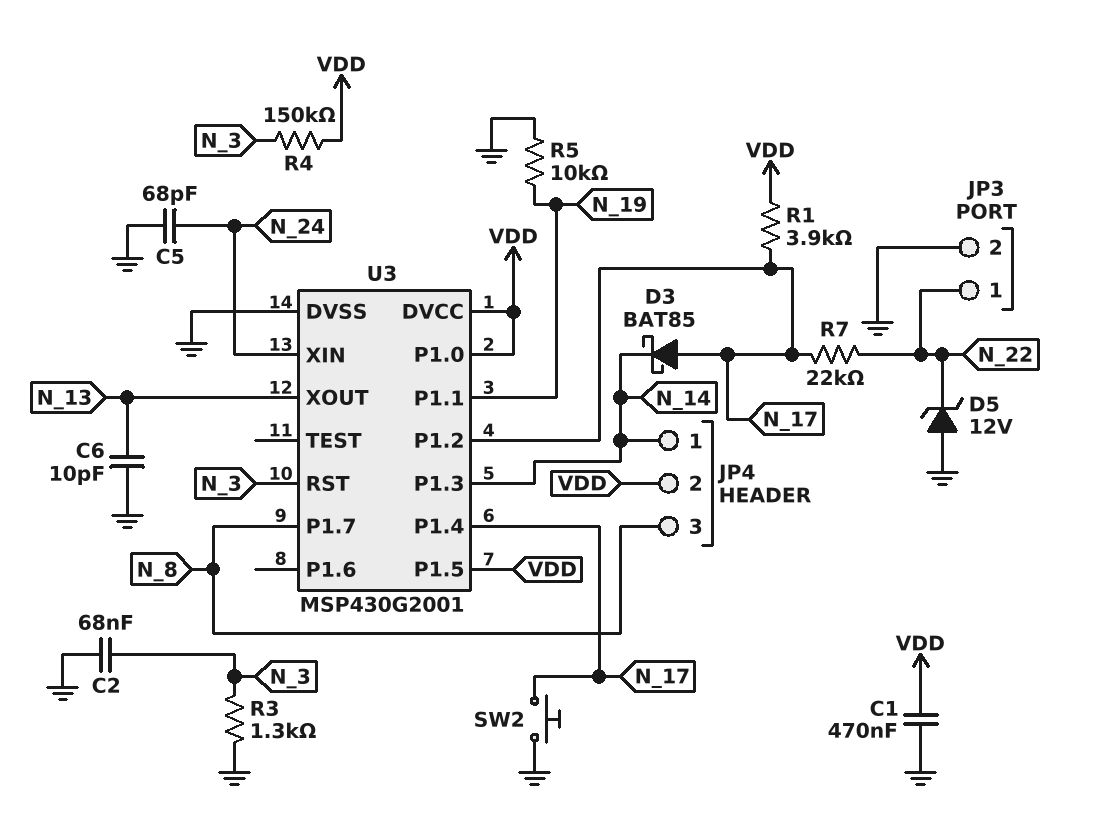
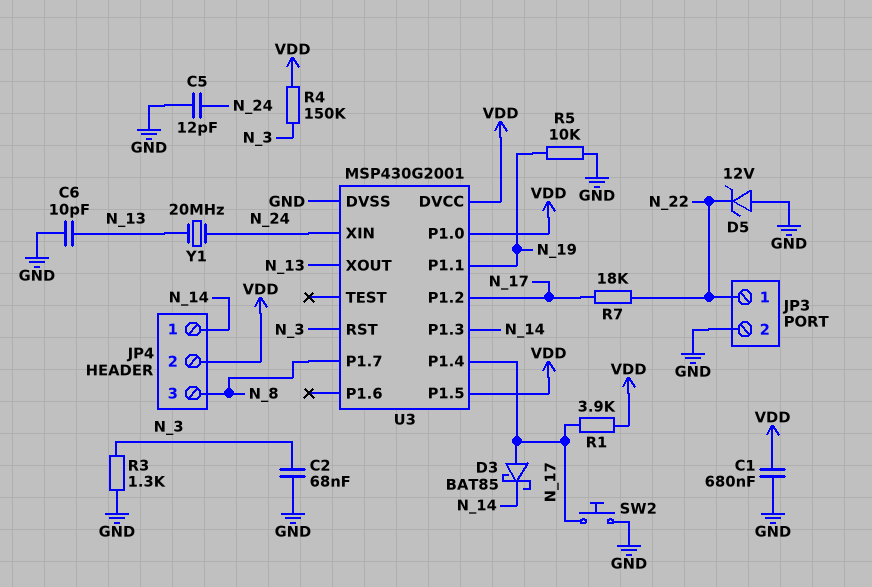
C1: 470nF (GND, VDD) -> 680nF (GND, VDD)
C5: 68pF (GND, N_24) -> 12pF (GND, N_24)
R7: 22k (N_17, N_22) -> 18k (N_17, N_22)
Y1: none -> 20MHz (N_13, N_24)

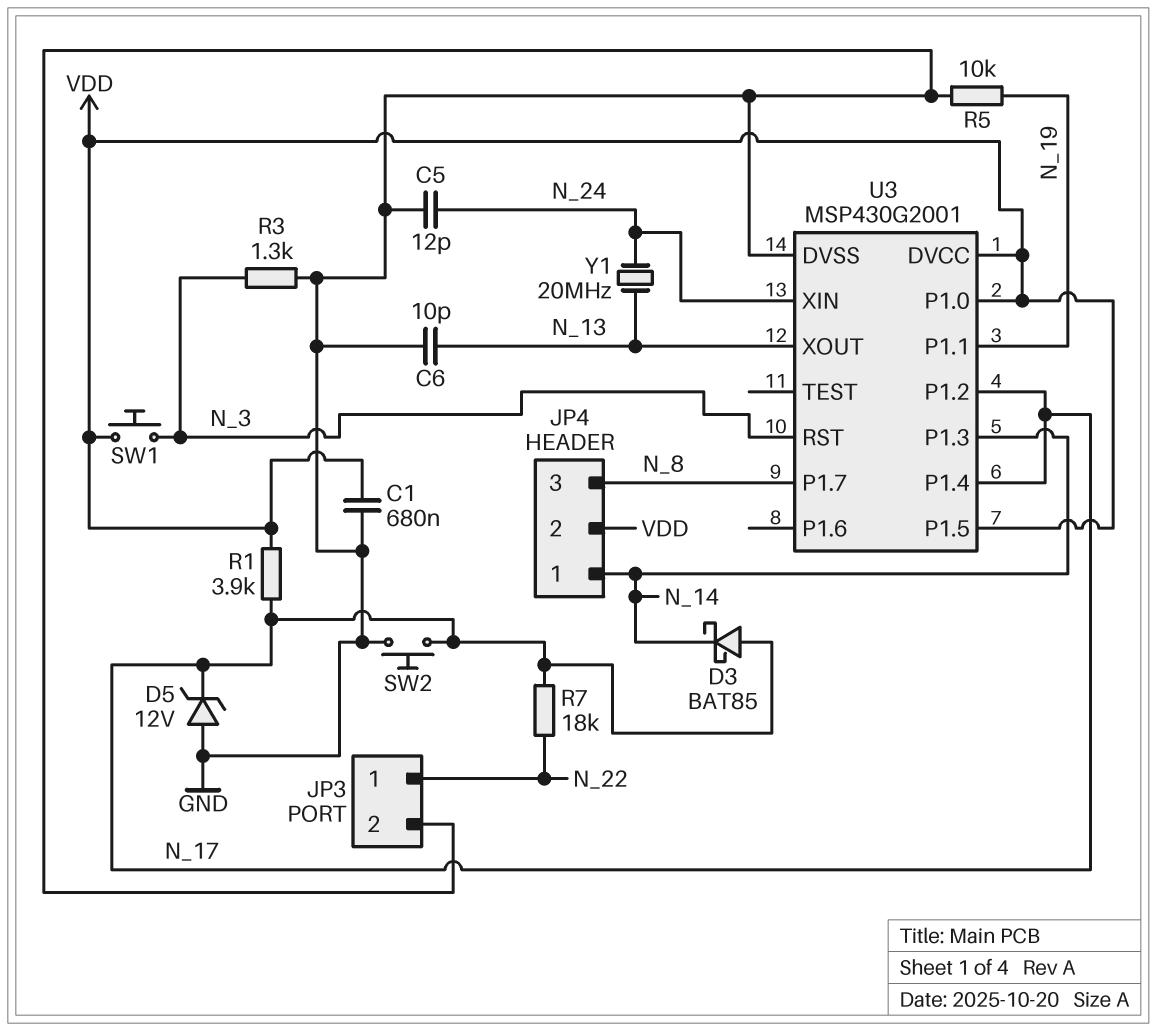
C2: 68nF (GND, N_3) -> none
D5: zener 12V (A GND, K N_22) -> zener 12V (A GND, K N_17)
R4: 150k (N_3, VDD) -> none
SW1: none -> button (N_3, VDD)

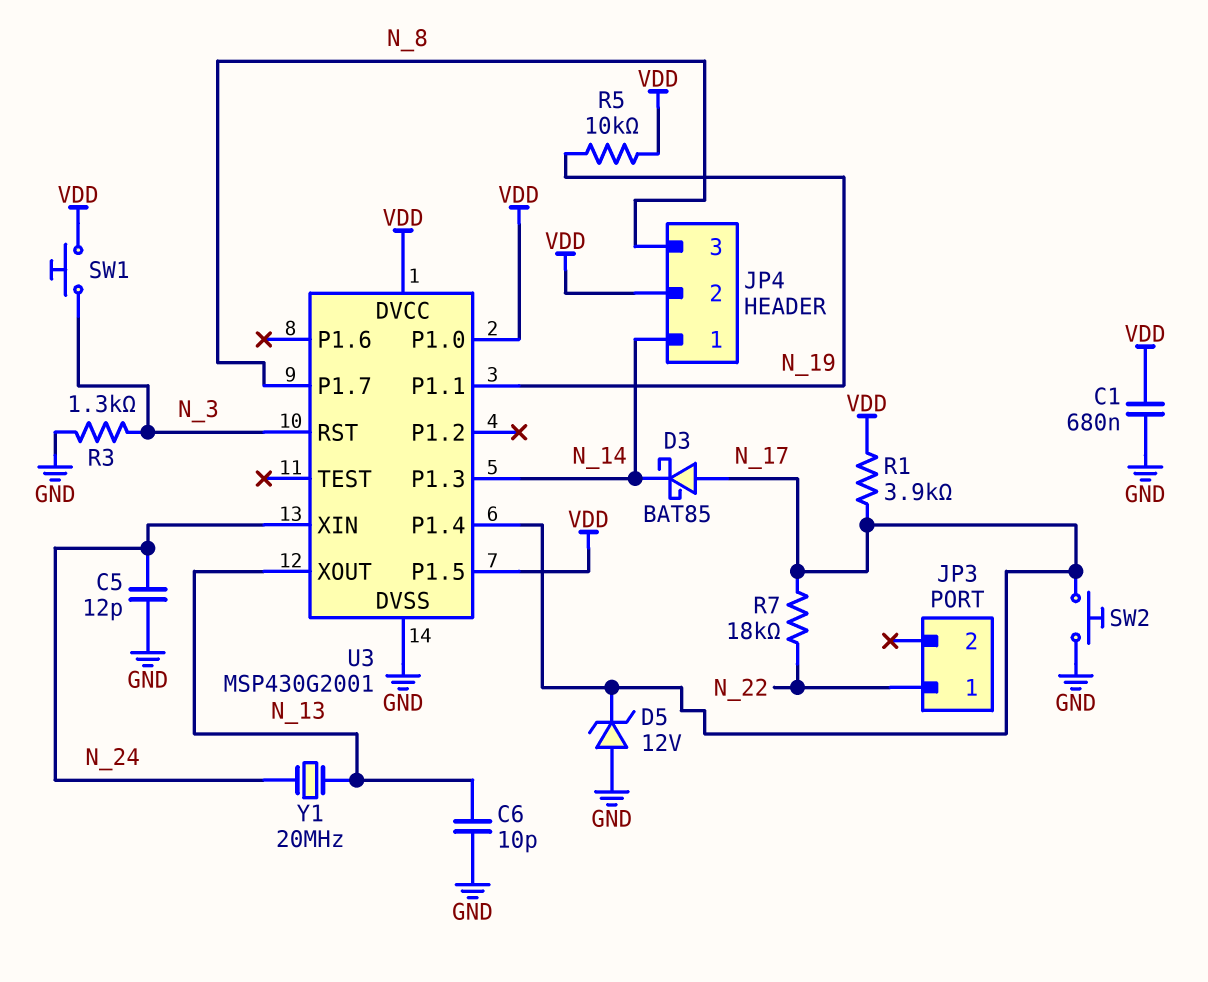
JP3 pin 2: GND -> none
R5: 10k (GND, N_19) -> 10k (N_19, VDD)
U3 pin P1.2: N_17 -> none

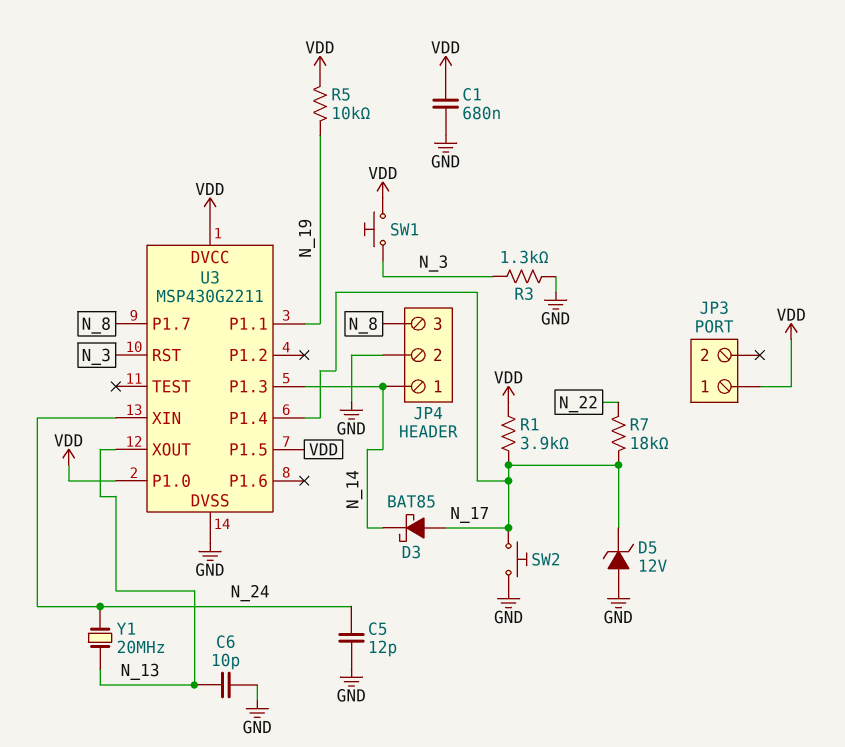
JP3 pin 1: N_22 -> VDD
JP4 pin 2: VDD -> GND
U3: MSP430G2001 -> MSP430G2211

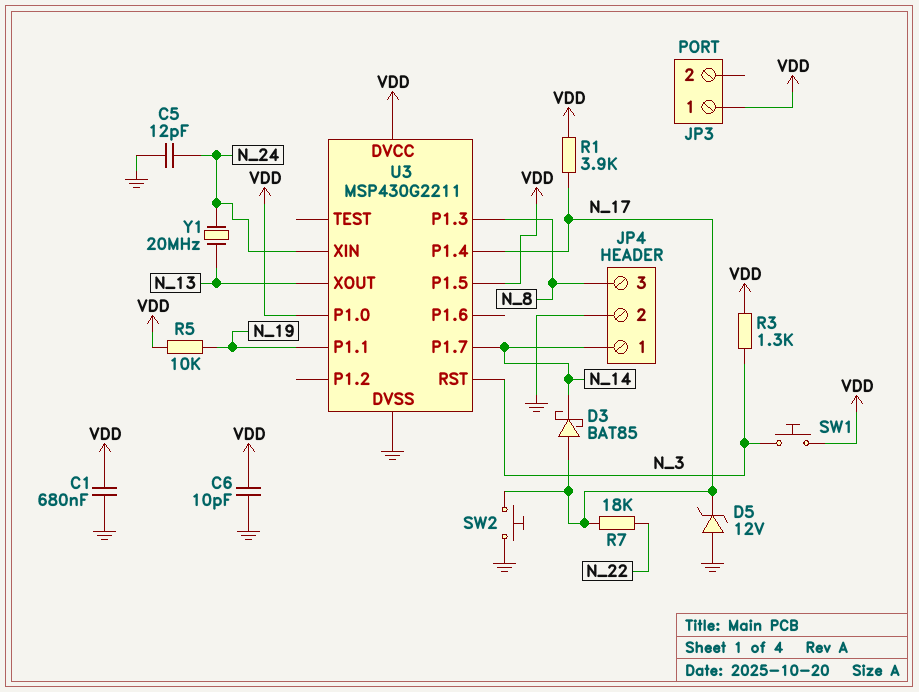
C6: 10pF (GND, N_13) -> 10pF (GND, VDD)
R3: 1.3k (GND, N_3) -> 1.3k (N_3, VDD)
U3 pin P1.3: N_14 -> N_8
U3 pin P1.7: N_8 -> N_14

